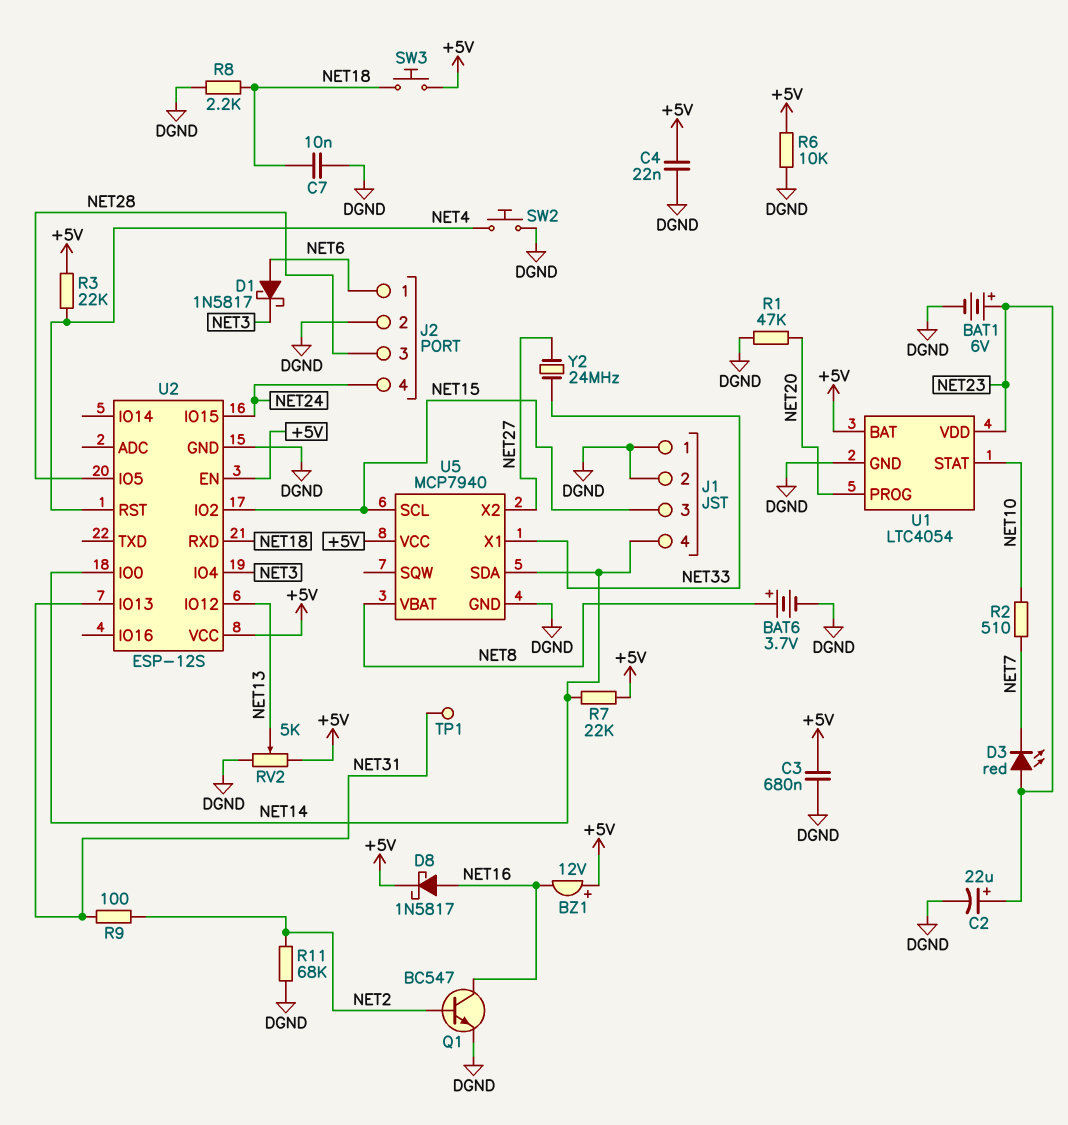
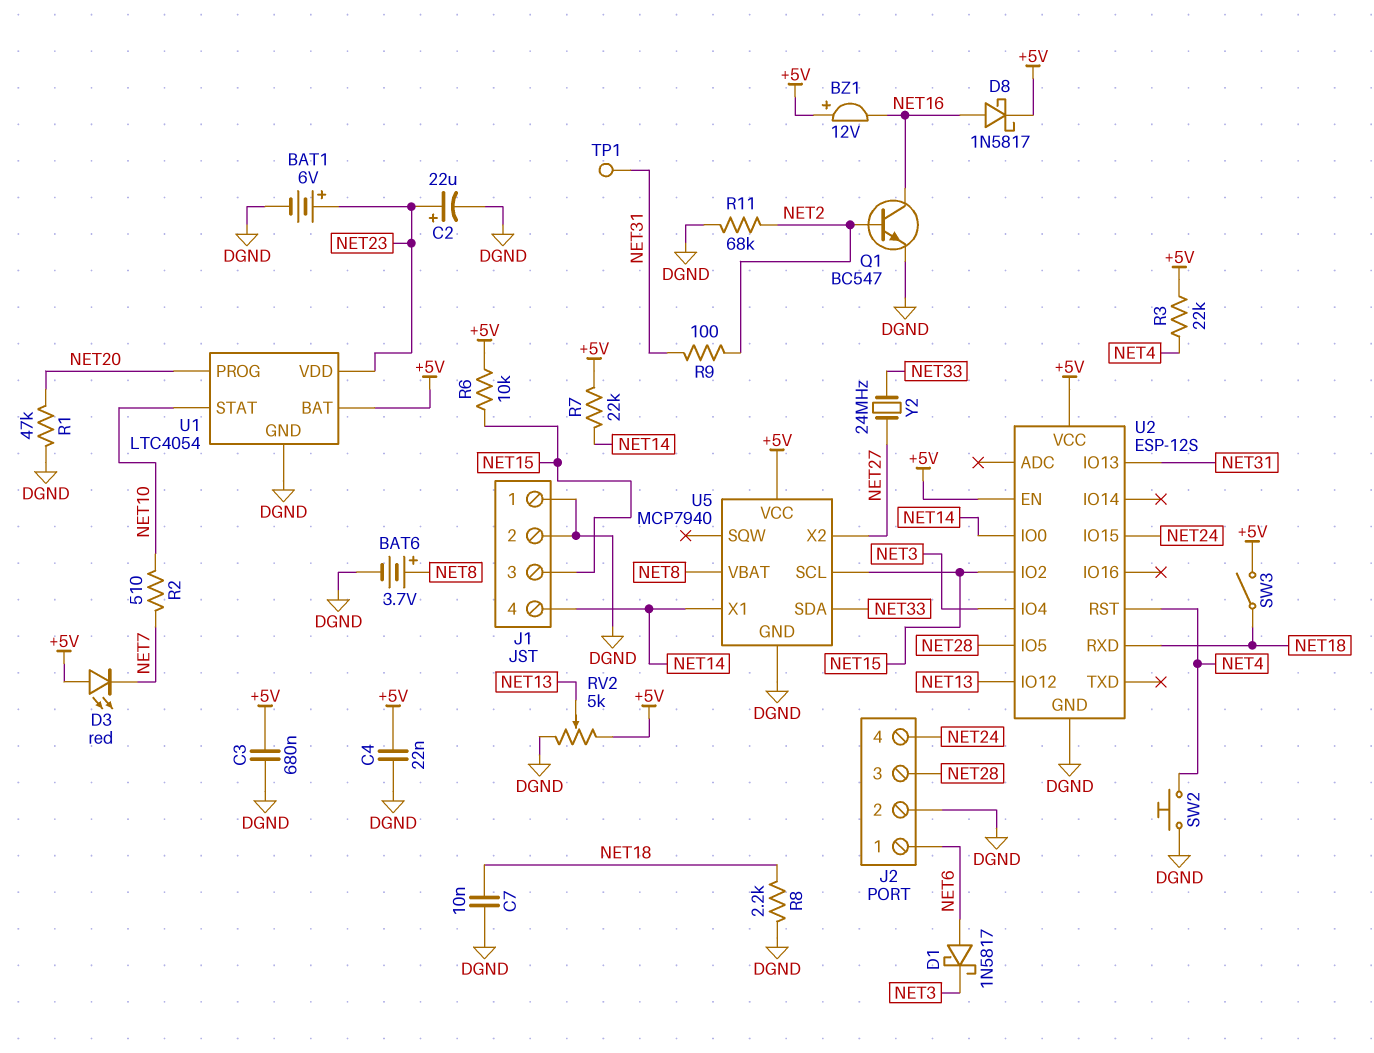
D3: LED red (A NET23, K NET7) -> LED red (A +5V, K NET7)
R6: 10k (+5V, DGND) -> 10k (+5V, NET15)
SW3: button (+5V, NET18) -> switch (+5V, NET18)
U5 pin SDA: NET14 -> NET33
U5 pin X1: NET33 -> NET14

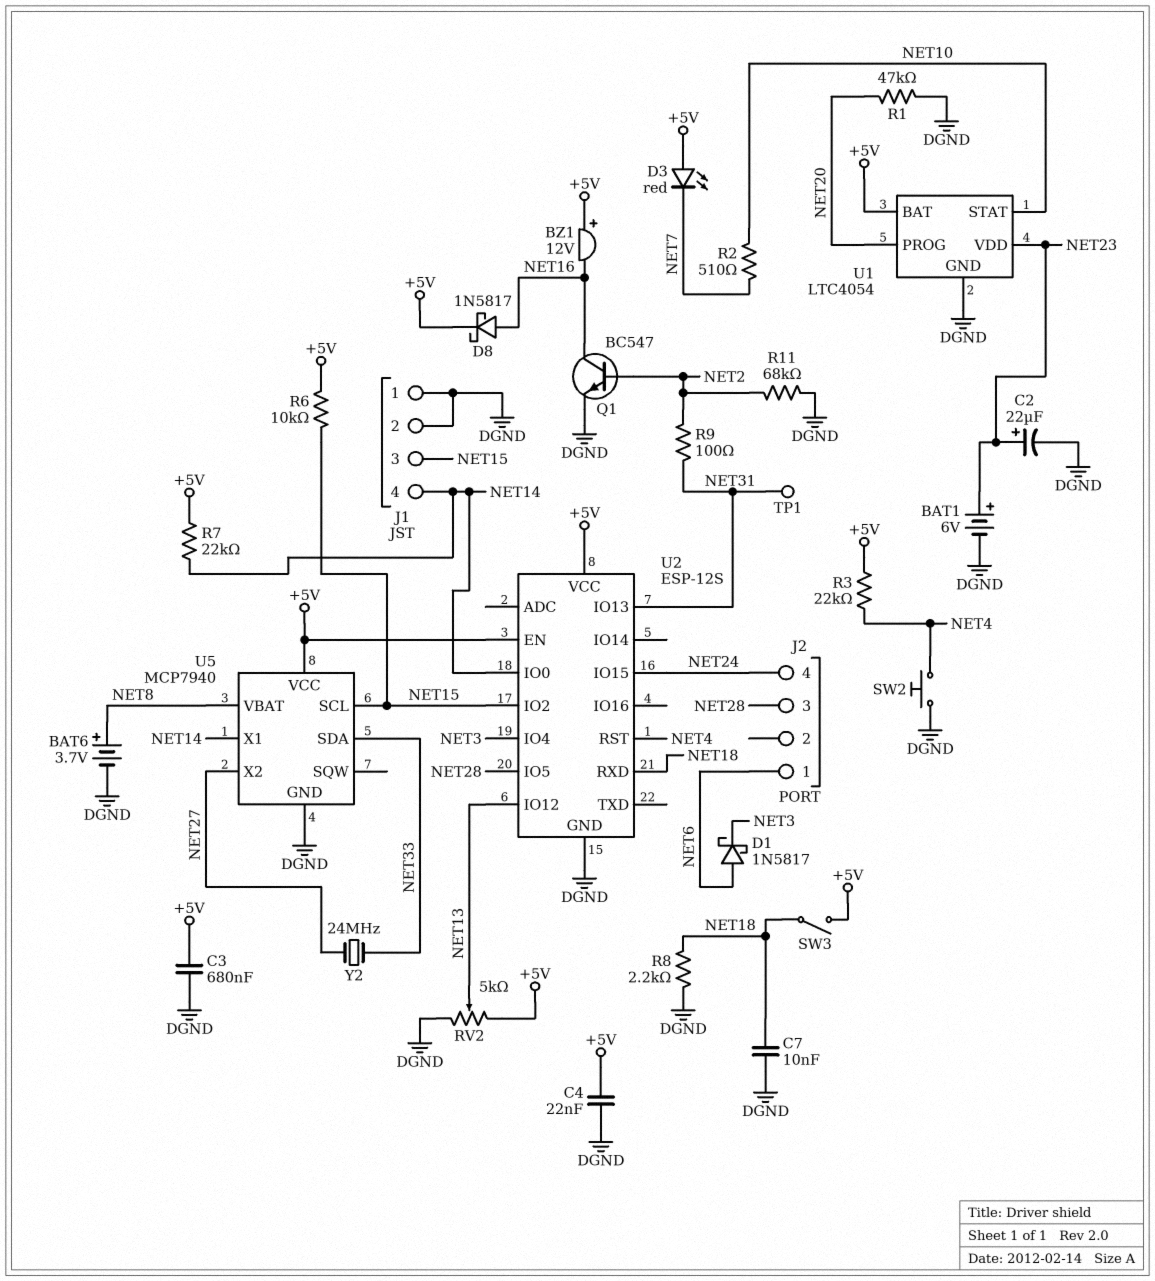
J2 pin 2: DGND -> none

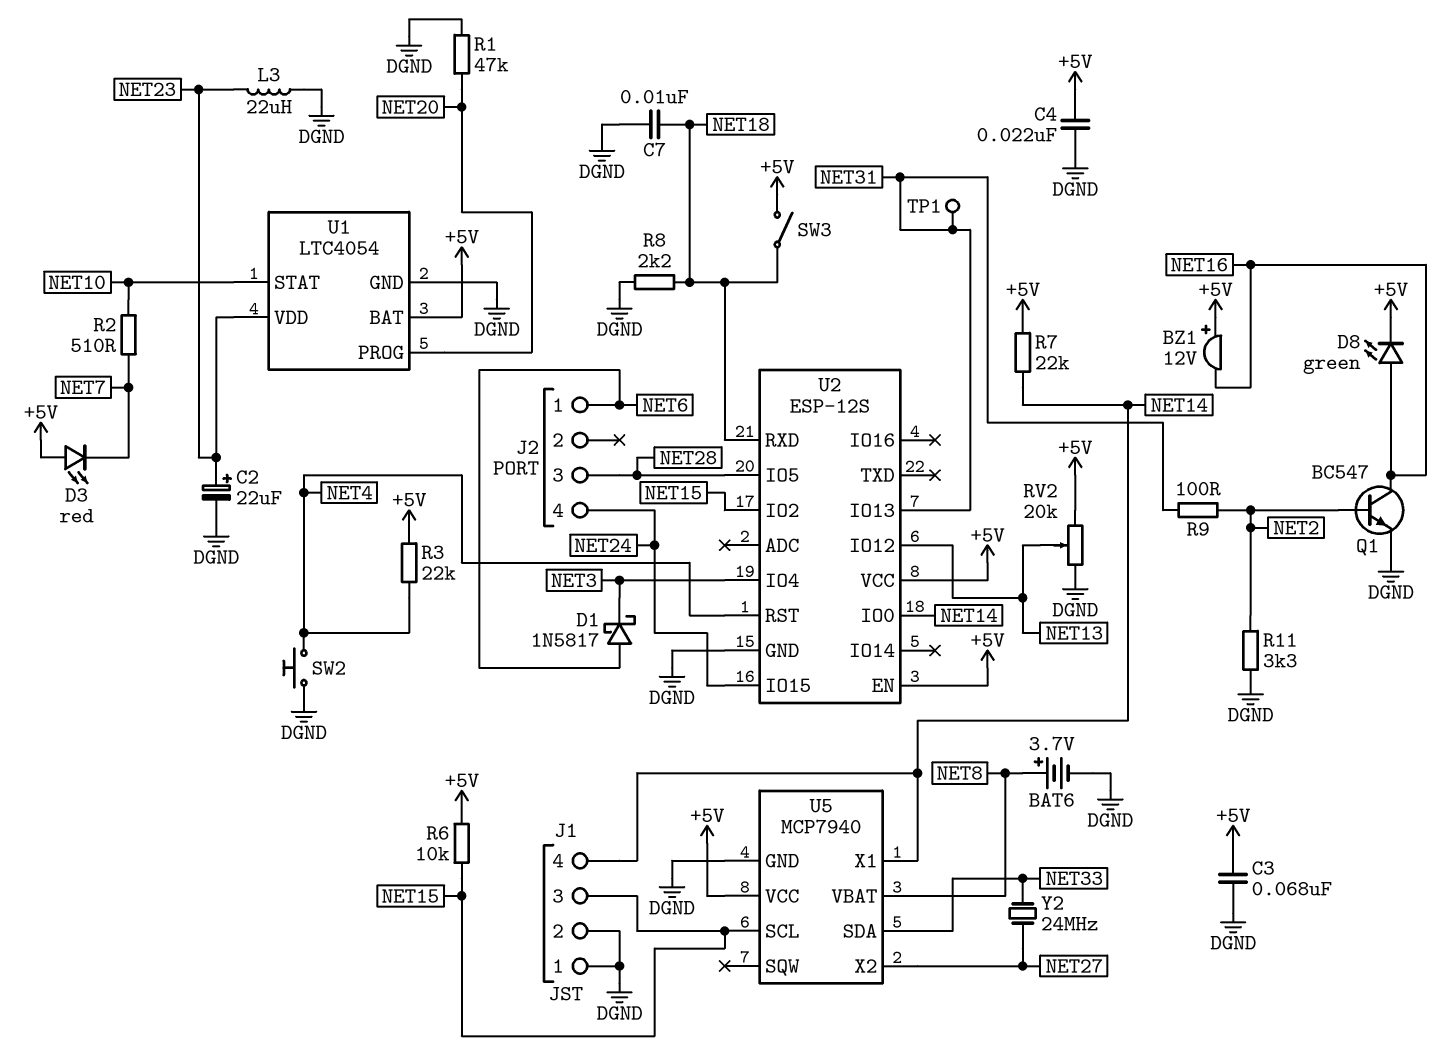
BAT1: 6V (plus NET23, minus DGND) -> none
C3: 680nF (+5V, DGND) -> 68nF (+5V, DGND)
D8: schottky 1N5817 (A NET16, K +5V) -> LED green (A NET16, K +5V)
L3: none -> 22uH (DGND, NET23)
R11: 68k (DGND, NET2) -> 3.3k (DGND, NET2)
RV2: 5k (+5V, DGND, wiper NET13) -> 20k (+5V, DGND, wiper NET13)

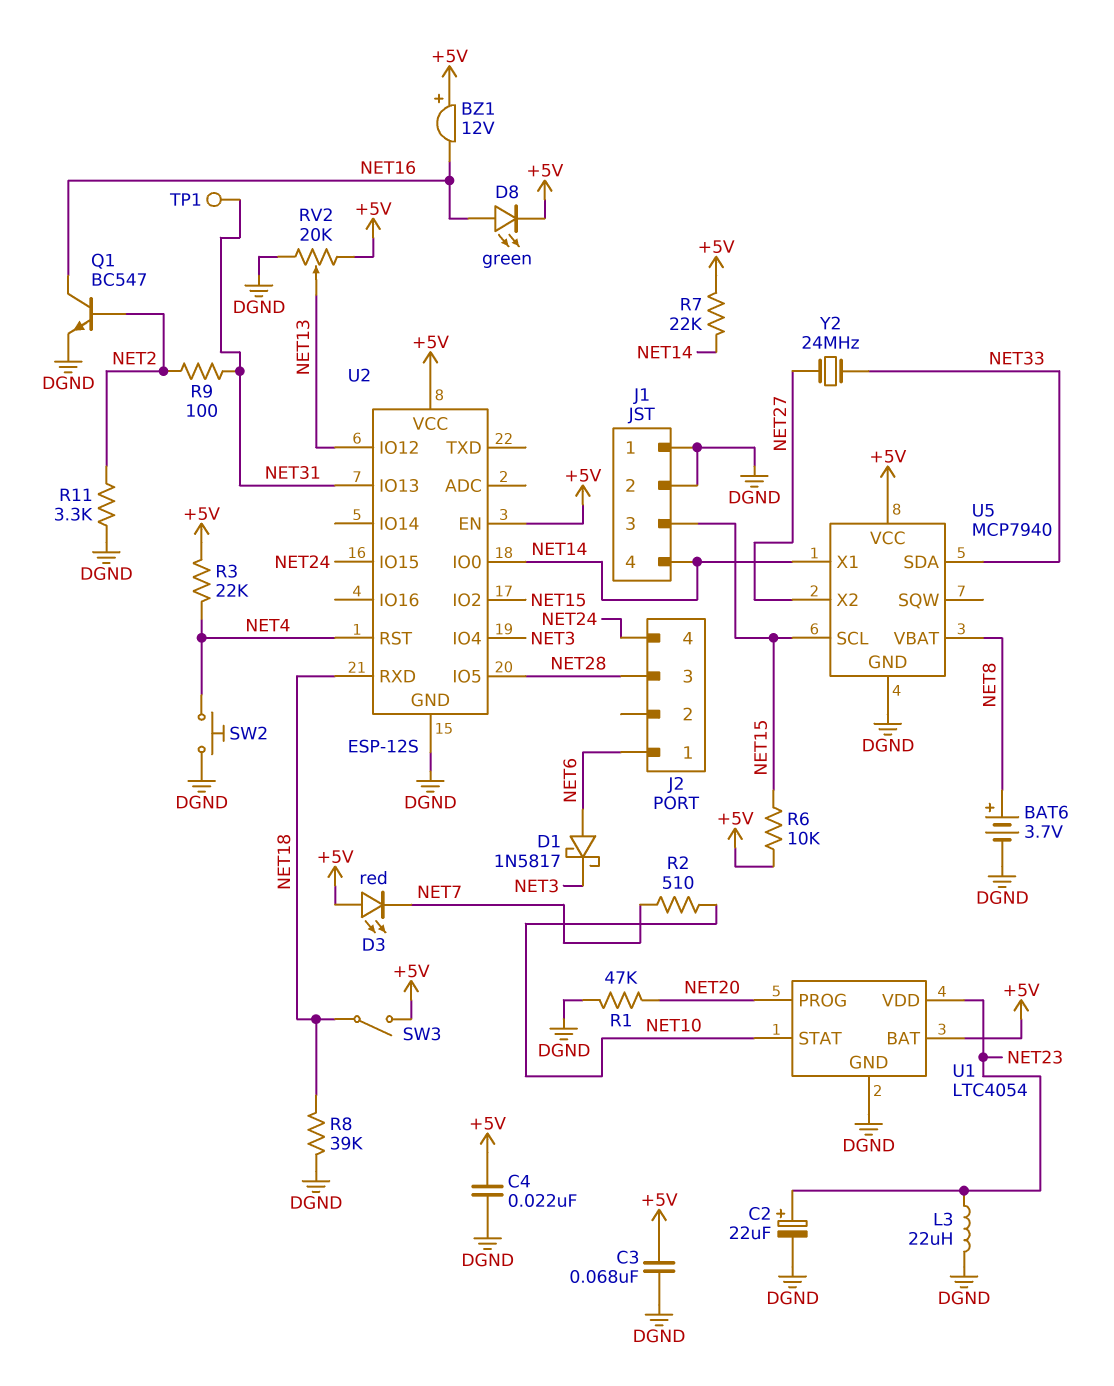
C7: 10nF (DGND, NET18) -> none
R8: 2.2k (DGND, NET18) -> 39k (DGND, NET18)

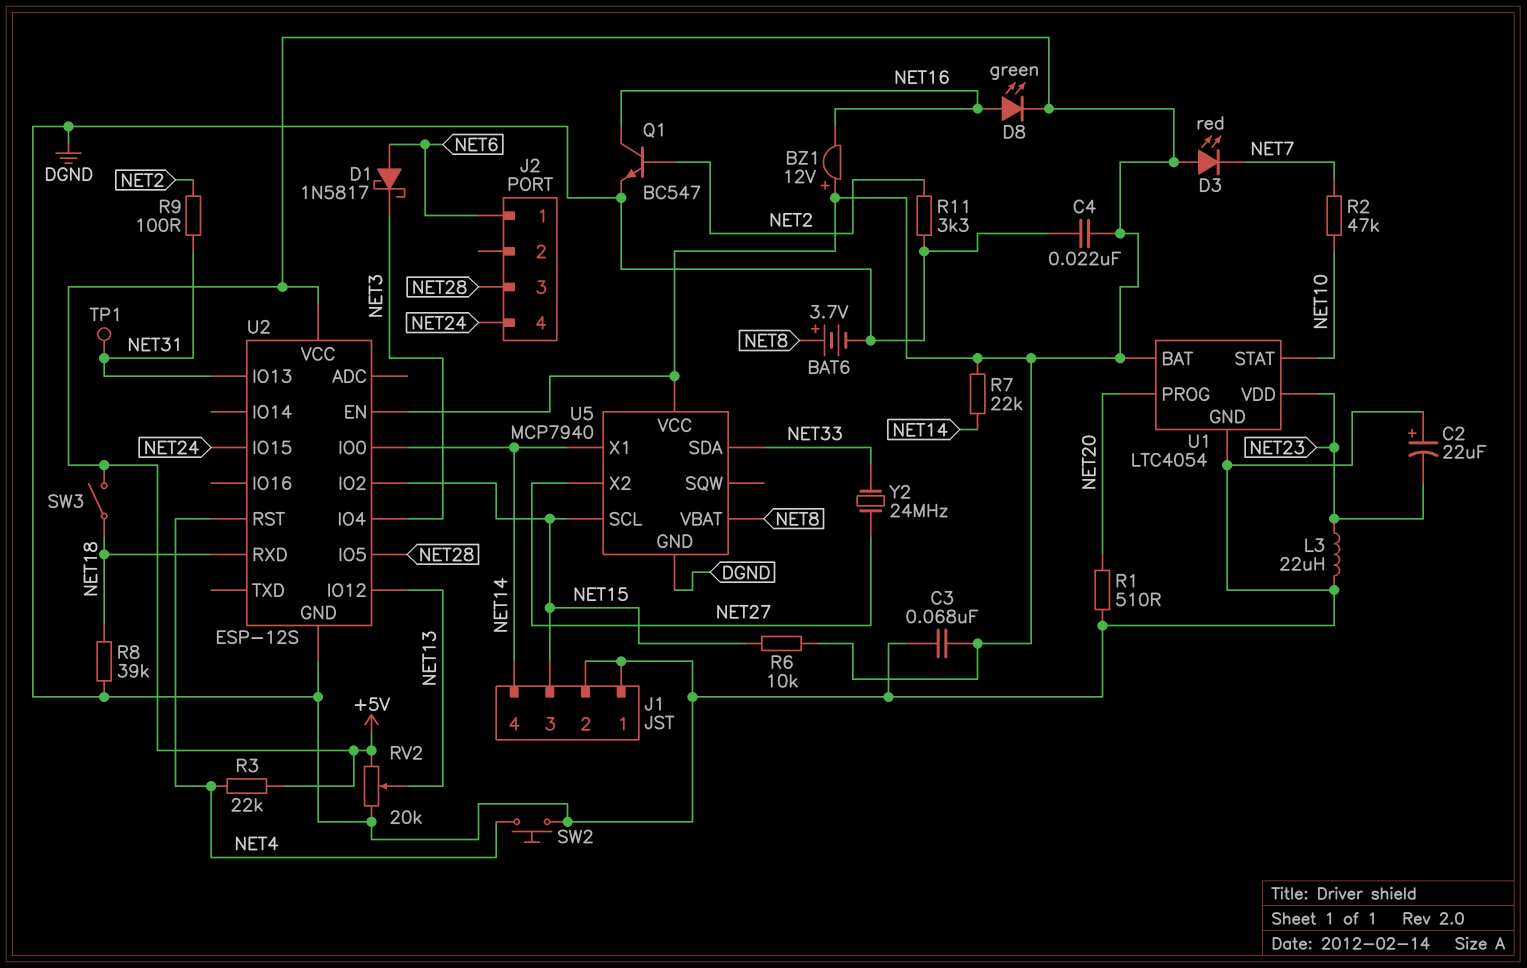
C2: 22uF (plus NET23, minus DGND) -> 22uF (plus DGND, minus NET23)
R1: 47k (DGND, NET20) -> 510 (DGND, NET20)
R2: 510 (NET7, NET10) -> 47k (NET7, NET10)

